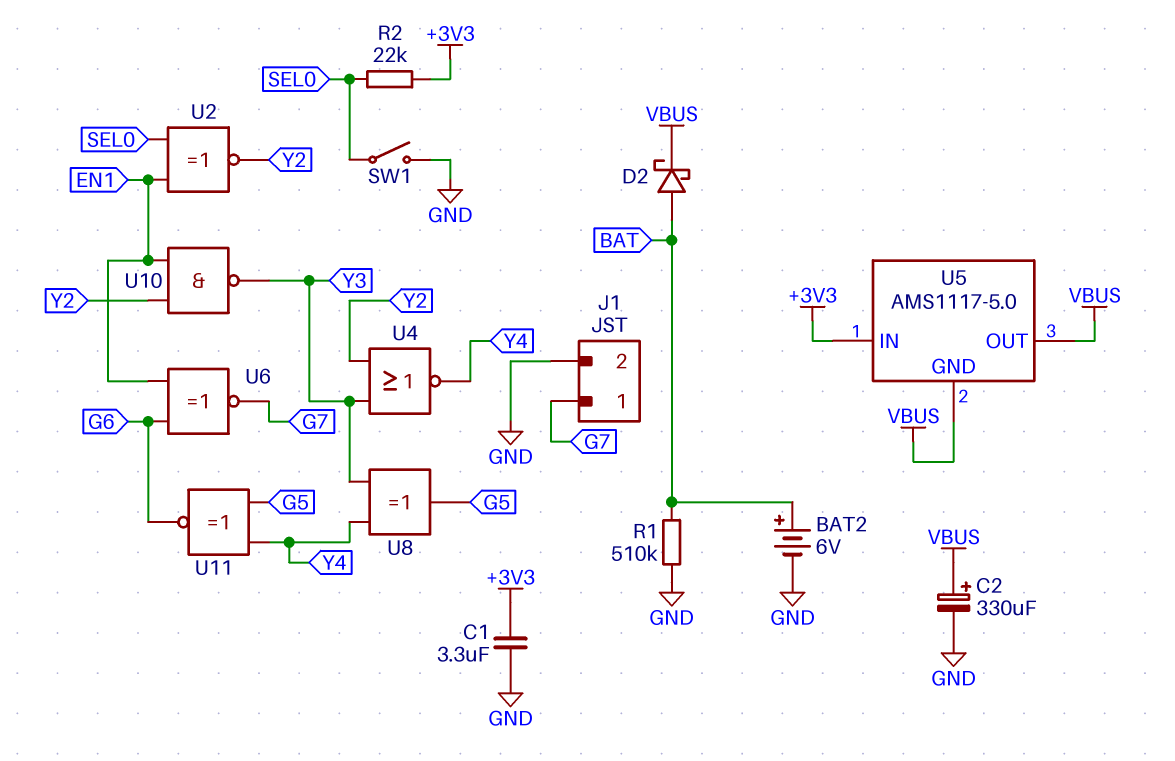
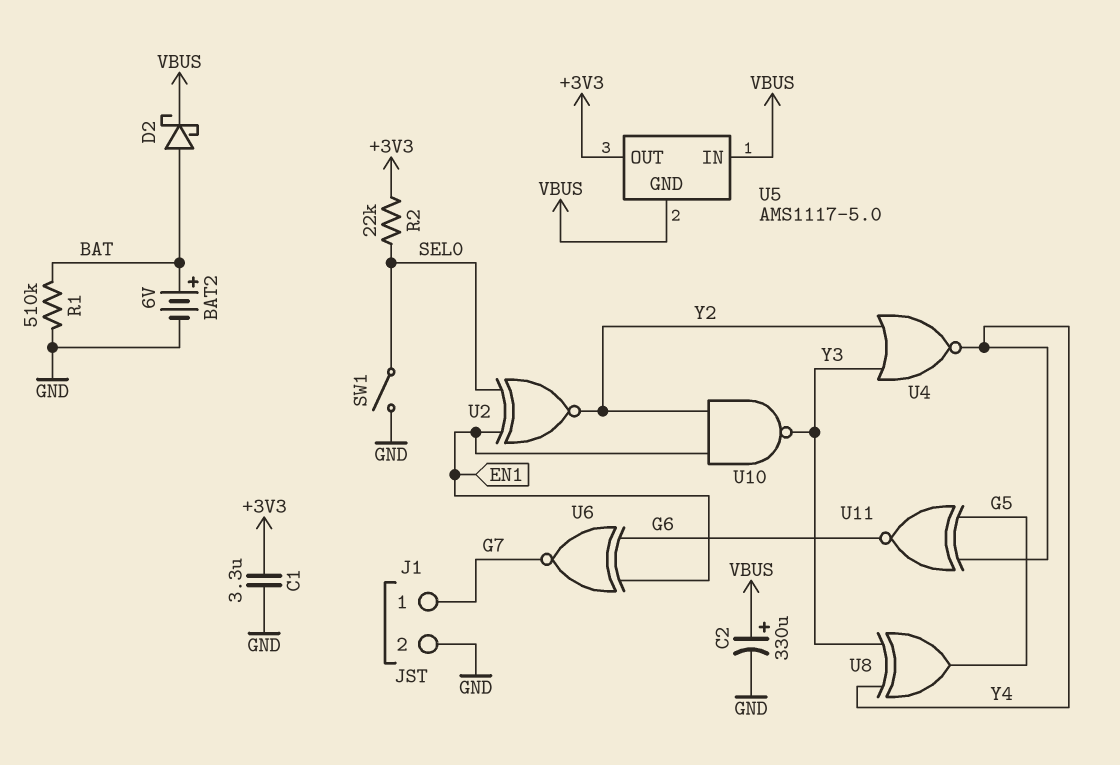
U5 pin IN: +3V3 -> VBUS
U5 pin OUT: VBUS -> +3V3

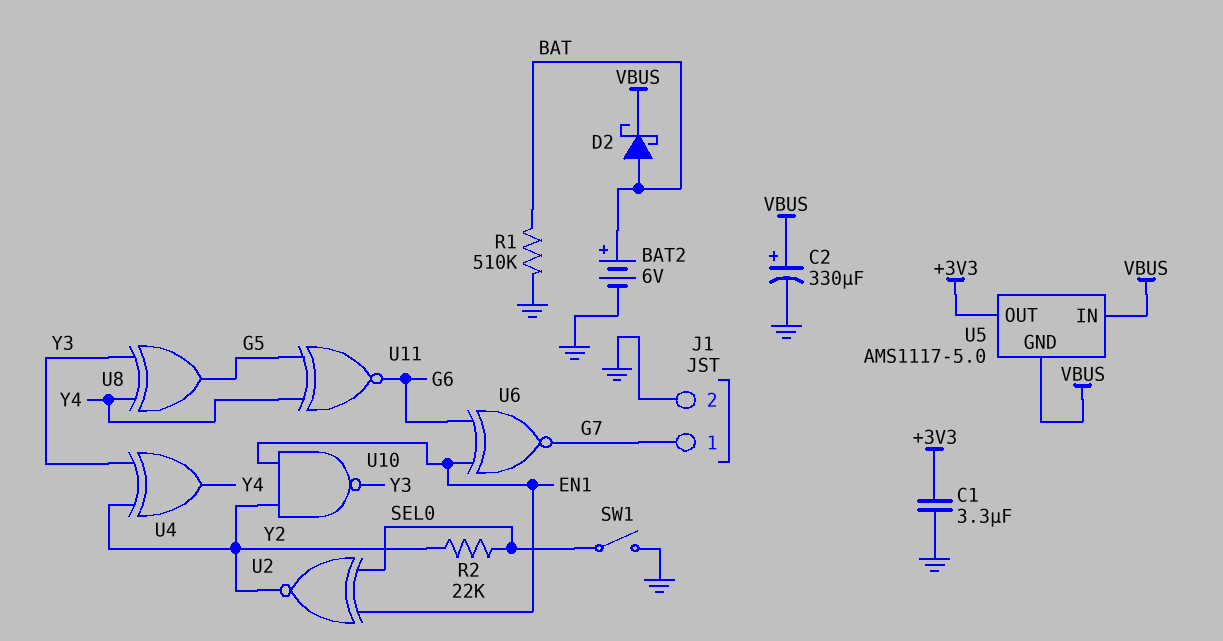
R2: 22k (+3V3, SEL0) -> 22k (SEL0, Y2)
U4: NOR (in Y2, in Y3, out Y4) -> XOR (in Y2, in Y3, out Y4)

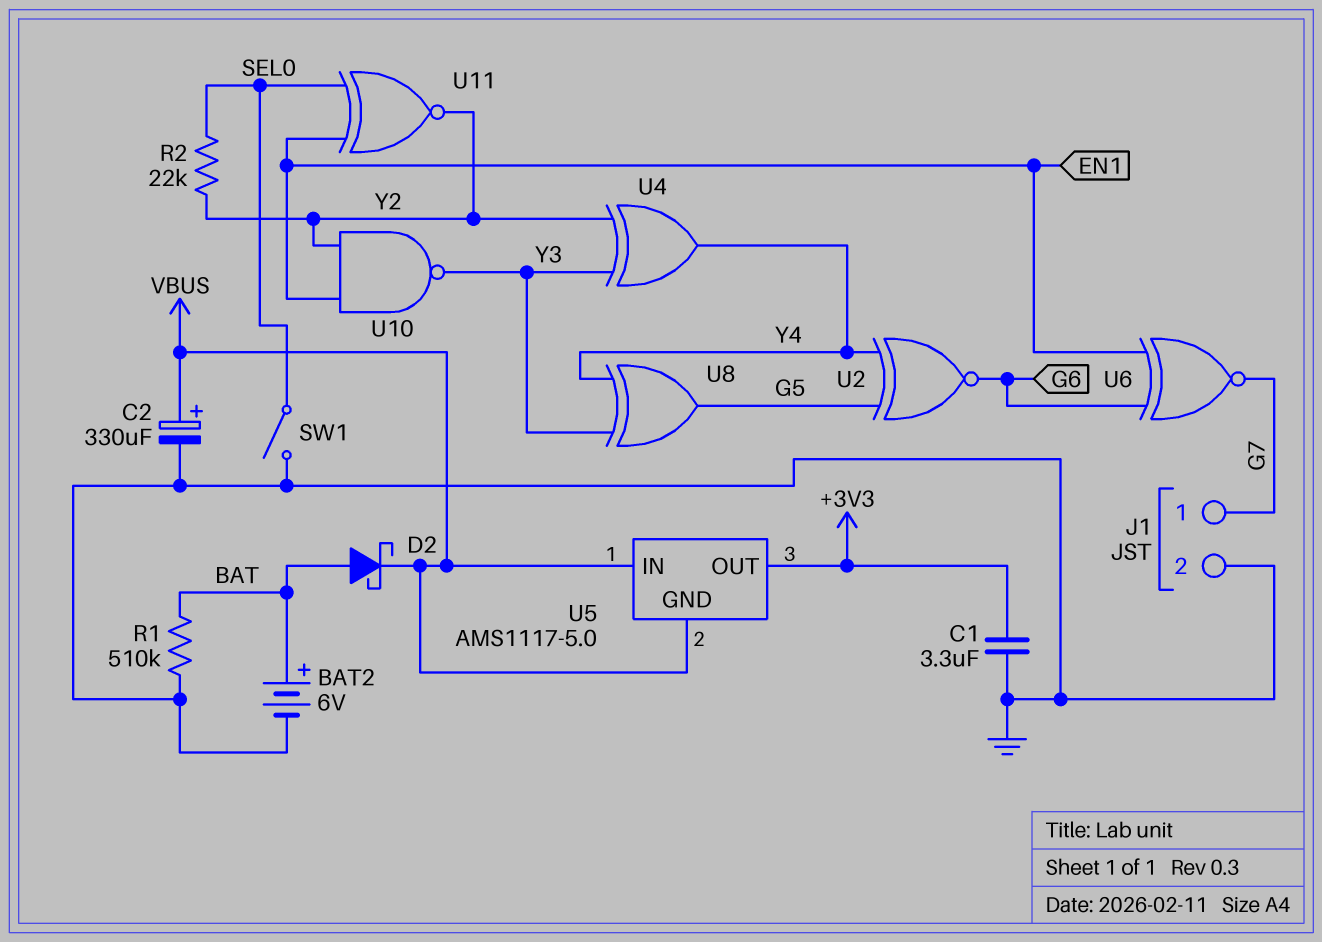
U2: XNOR (in EN1, in SEL0, out Y2) -> XNOR (in G5, in Y4, out G6)
U11: XNOR (in G5, in Y4, out G6) -> XNOR (in EN1, in SEL0, out Y2)

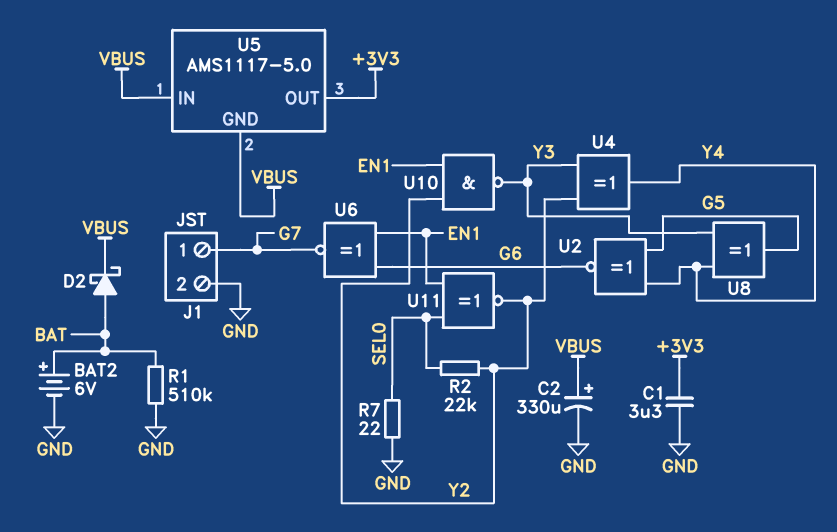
R7: none -> 22 (GND, SEL0)
SW1: switch (GND, SEL0) -> none

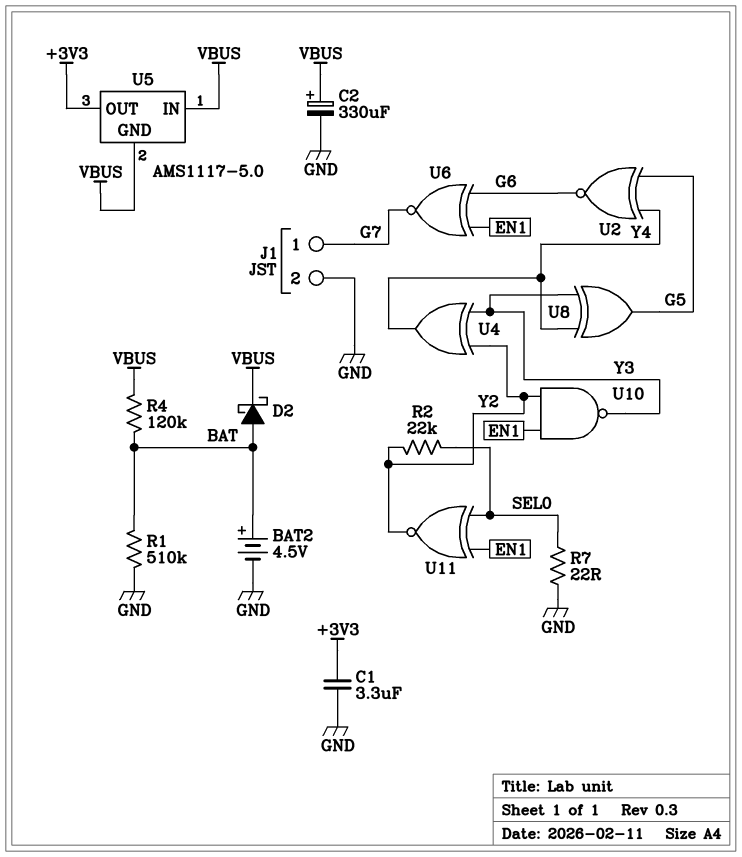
BAT2: 6V (plus BAT, minus GND) -> 4.5V (plus BAT, minus GND)
R4: none -> 120k (BAT, VBUS)

